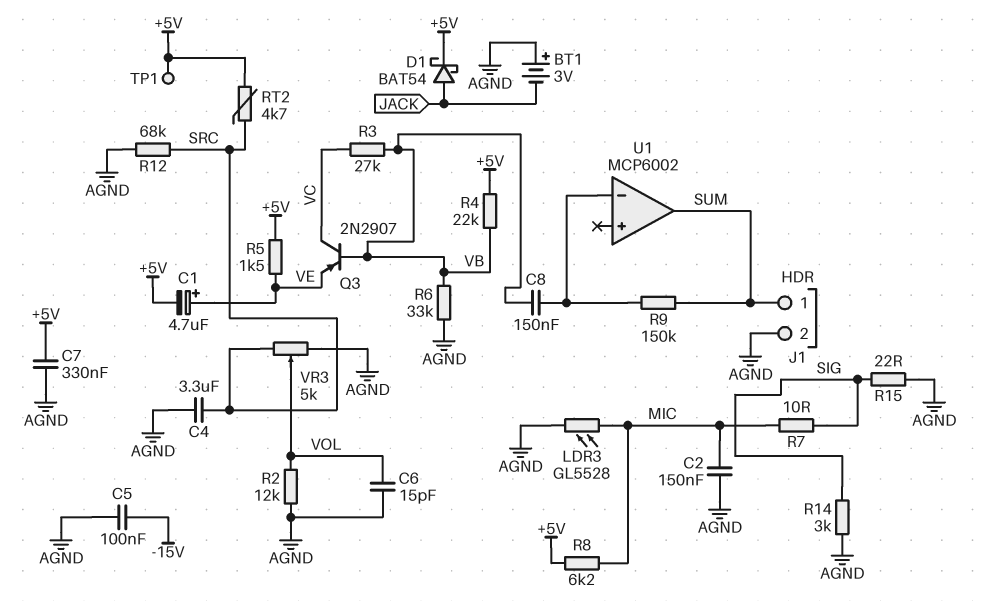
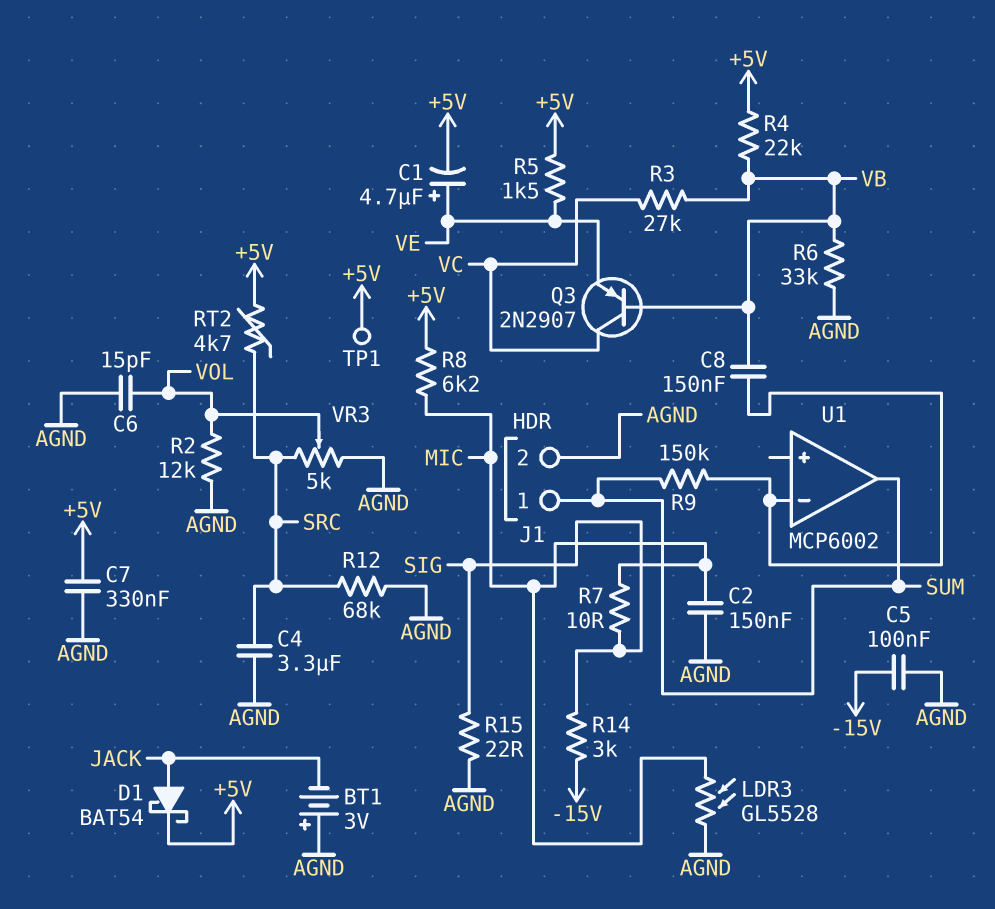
R14: 3k (AGND, SIG) -> 3k (-15V, SIG)

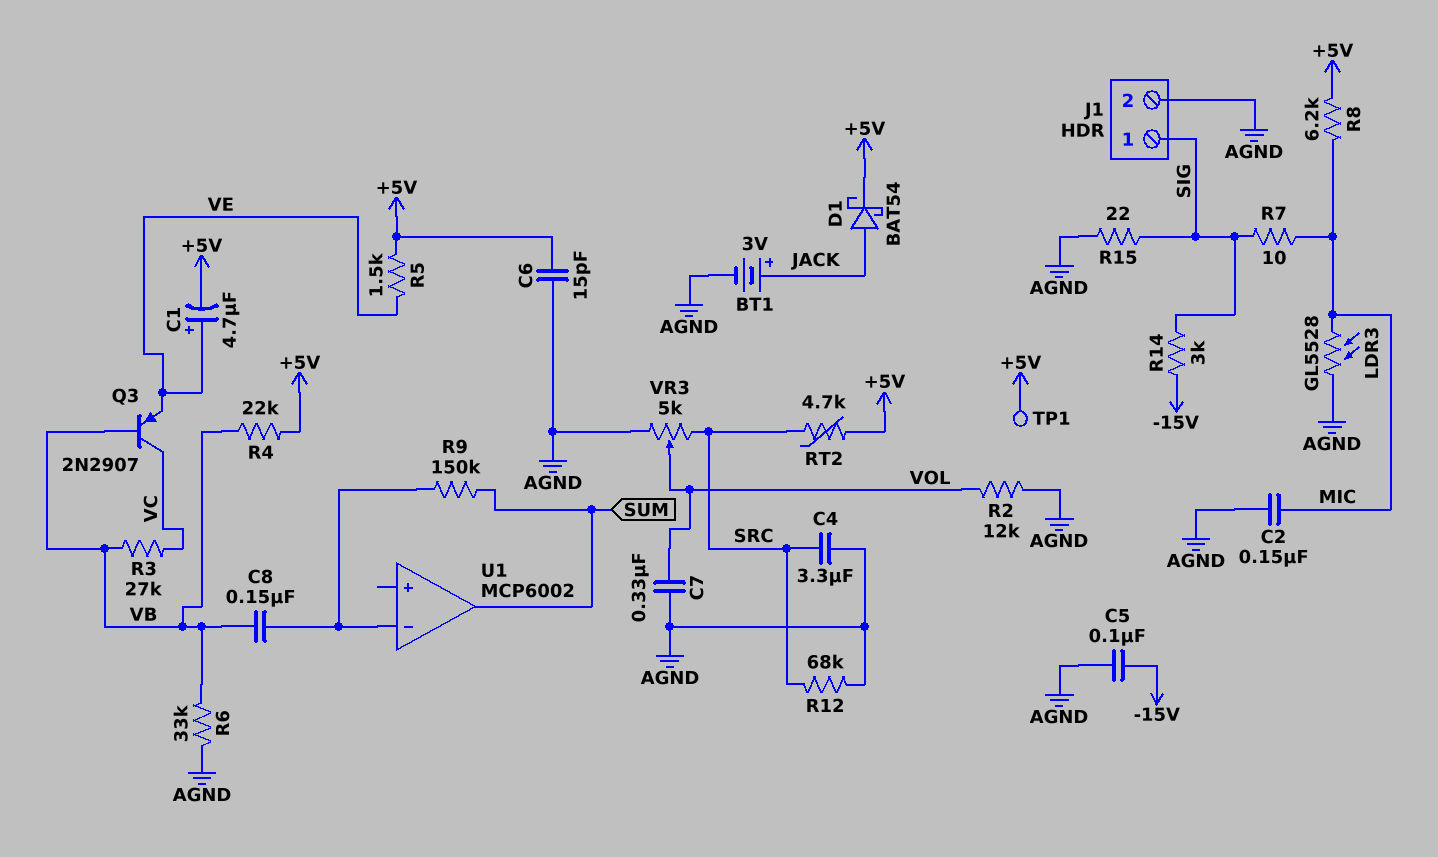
BT1: 3V (plus AGND, minus JACK) -> 3V (plus JACK, minus AGND)
C6: 15pF (AGND, VOL) -> 15pF (+5V, AGND)
C7: 330nF (+5V, AGND) -> 330nF (AGND, VOL)
J1 pin 1: SUM -> SIG

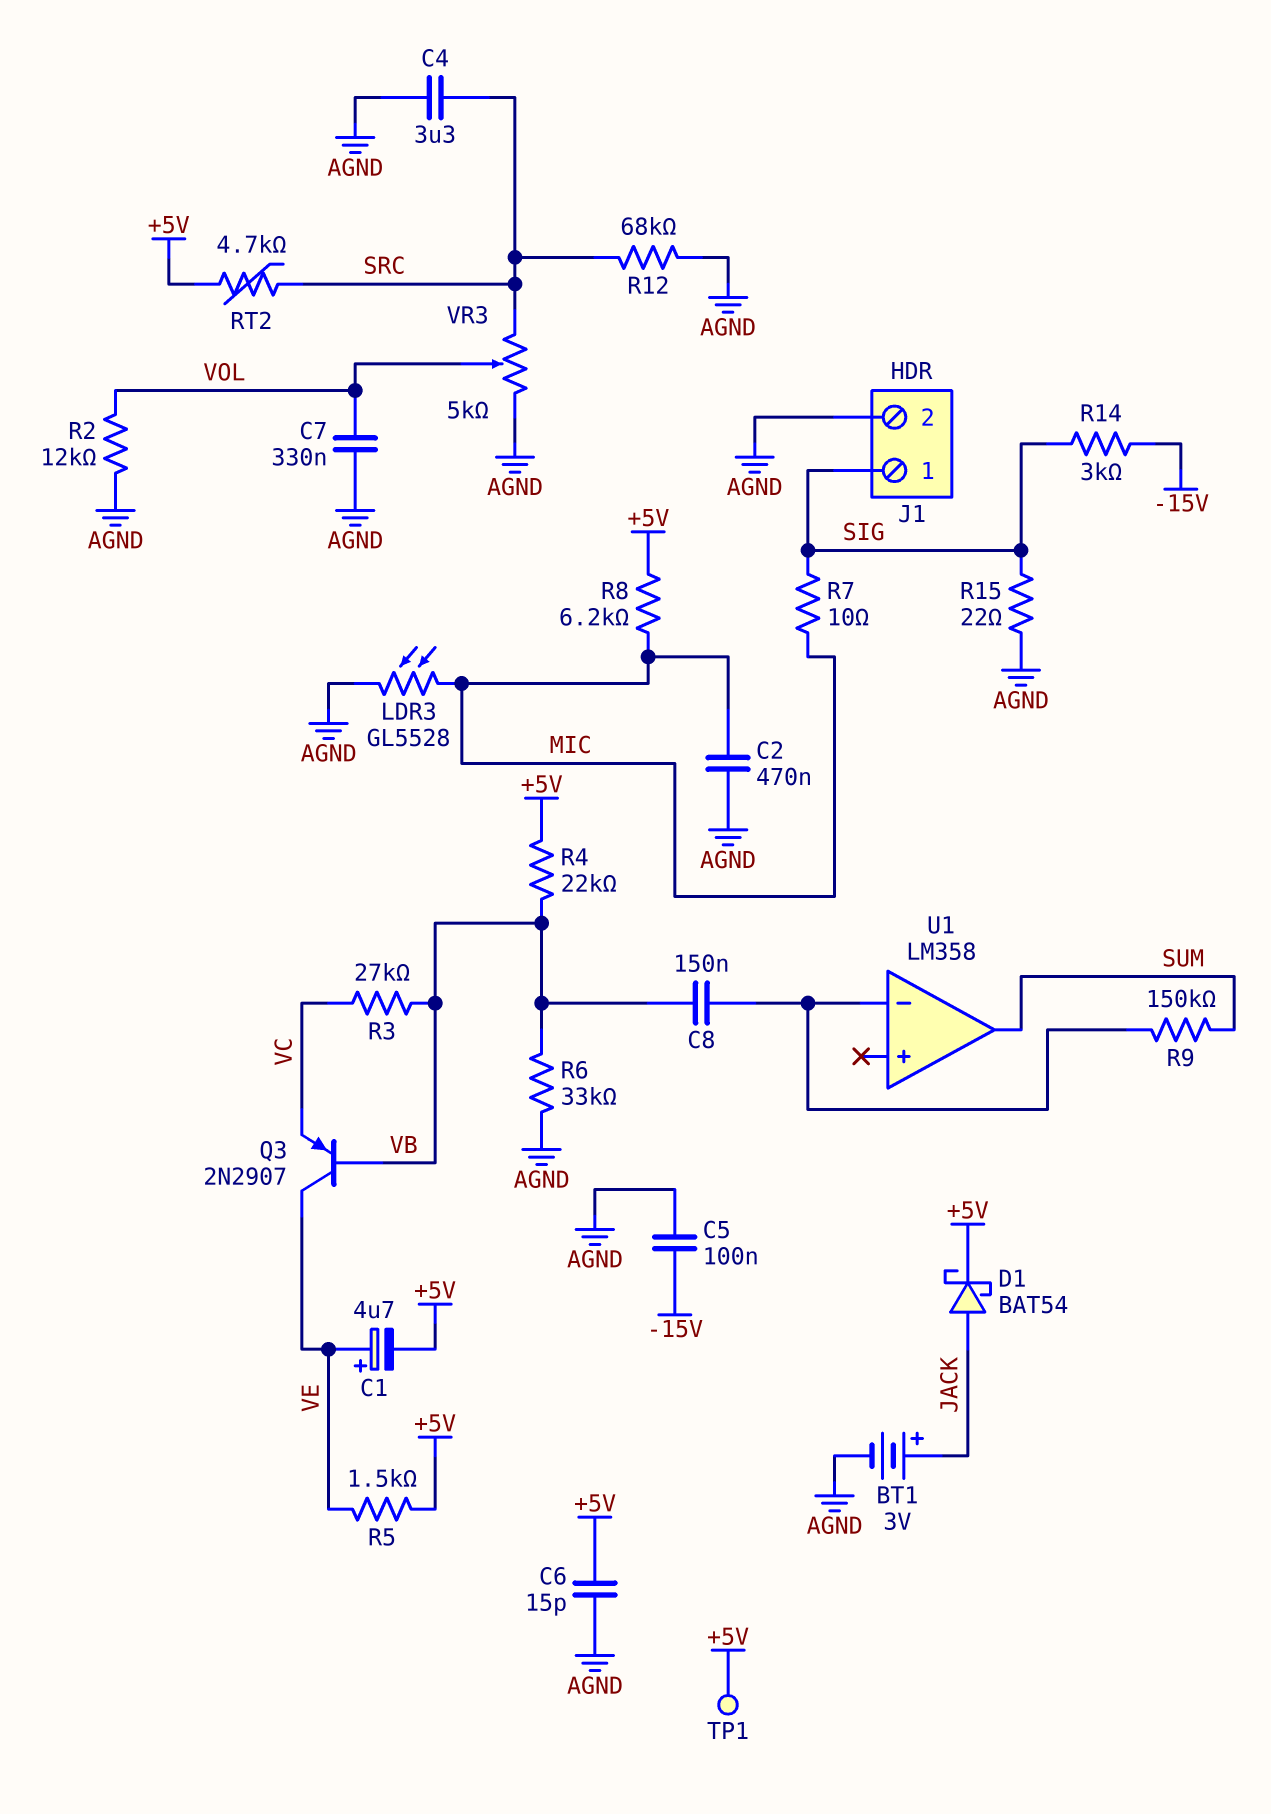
C2: 150nF (AGND, MIC) -> 470nF (AGND, MIC)
Q3: PNP 2N2907 (B VB, C VC, E VE) -> PNP 2N2907 (B VB, C VE, E VC)
U1: MCP6002 -> LM358

